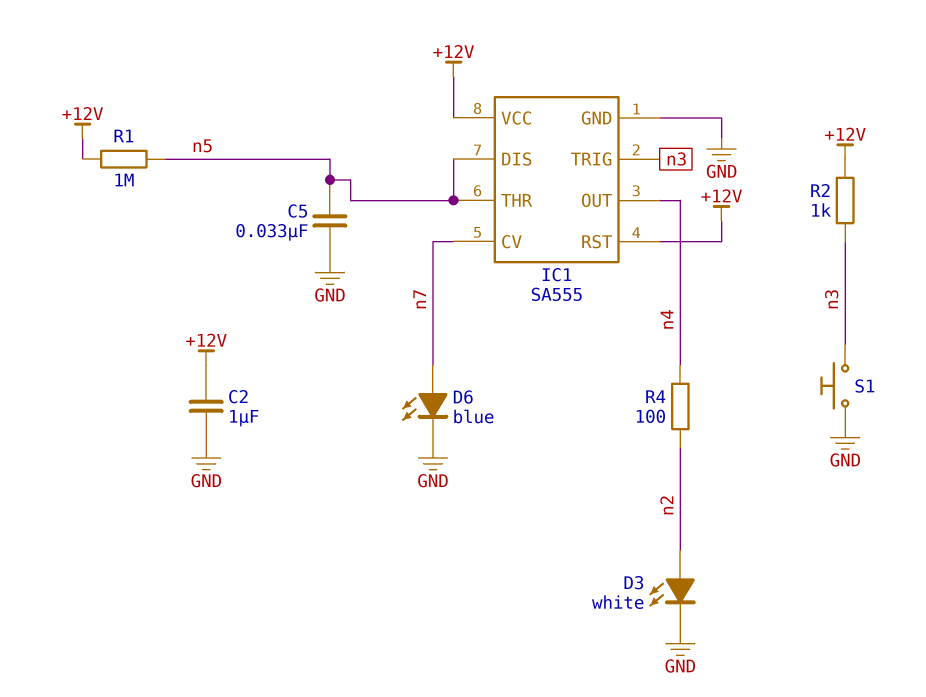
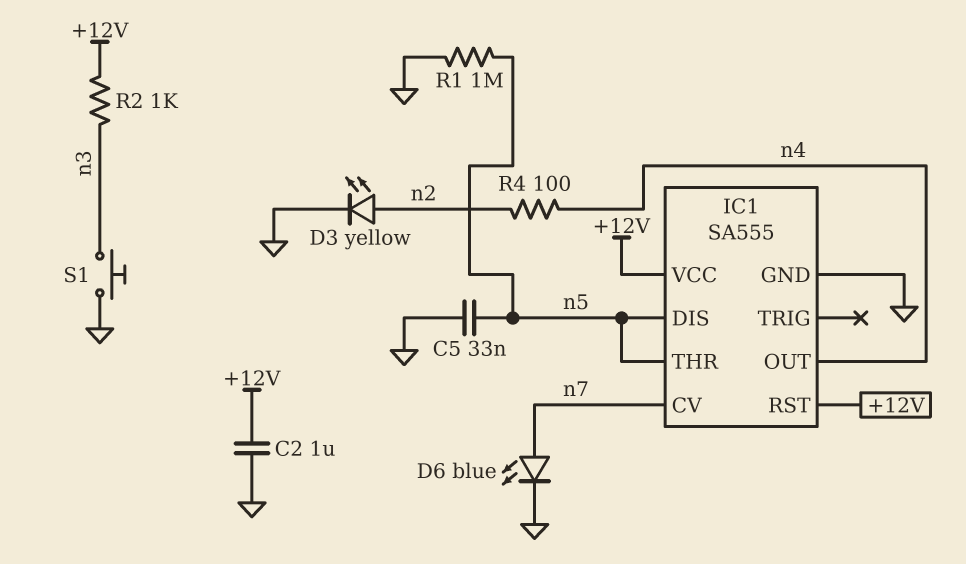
D3: LED white (A n2, K GND) -> LED yellow (A n2, K GND)
IC1 pin TRIG: n3 -> none
R1: 1M (+12V, n5) -> 1M (GND, n5)

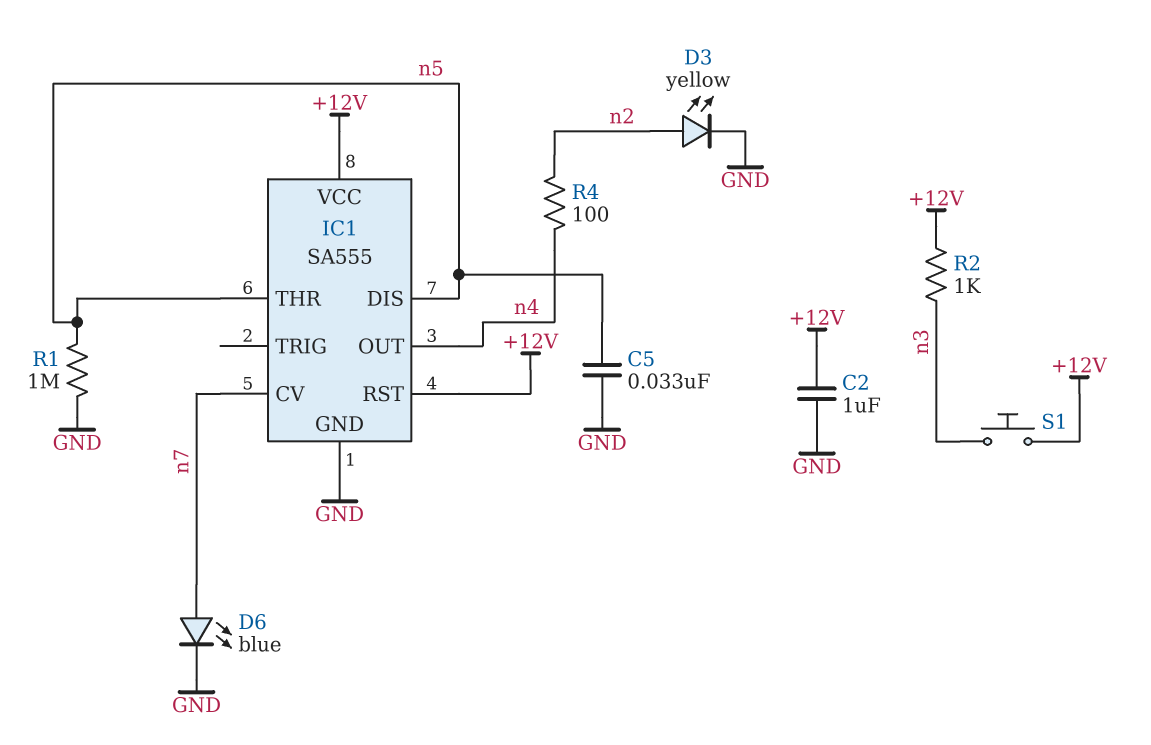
S1: button (GND, n3) -> button (+12V, n3)

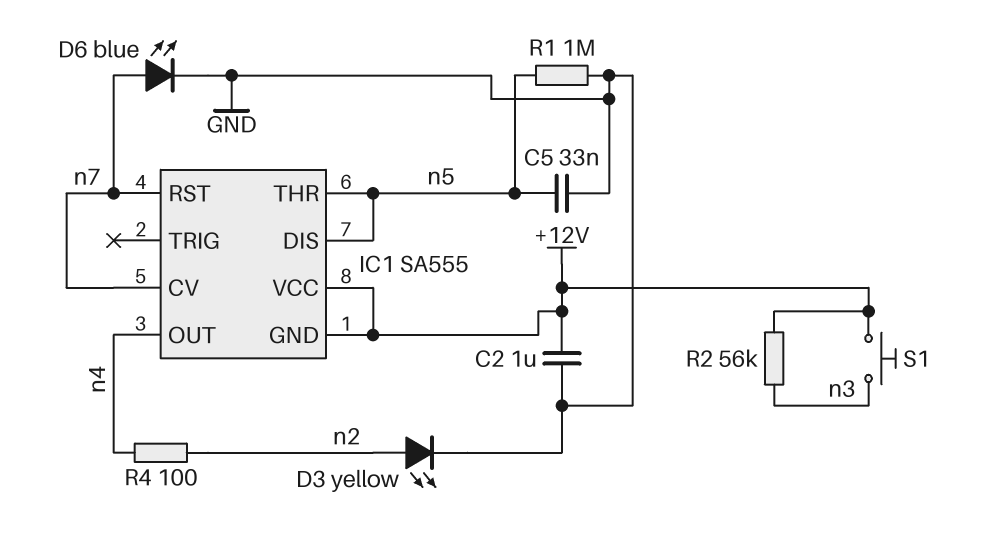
IC1 pin GND: GND -> +12V
IC1 pin RST: +12V -> n7
R2: 1k (+12V, n3) -> 56k (+12V, n3)

